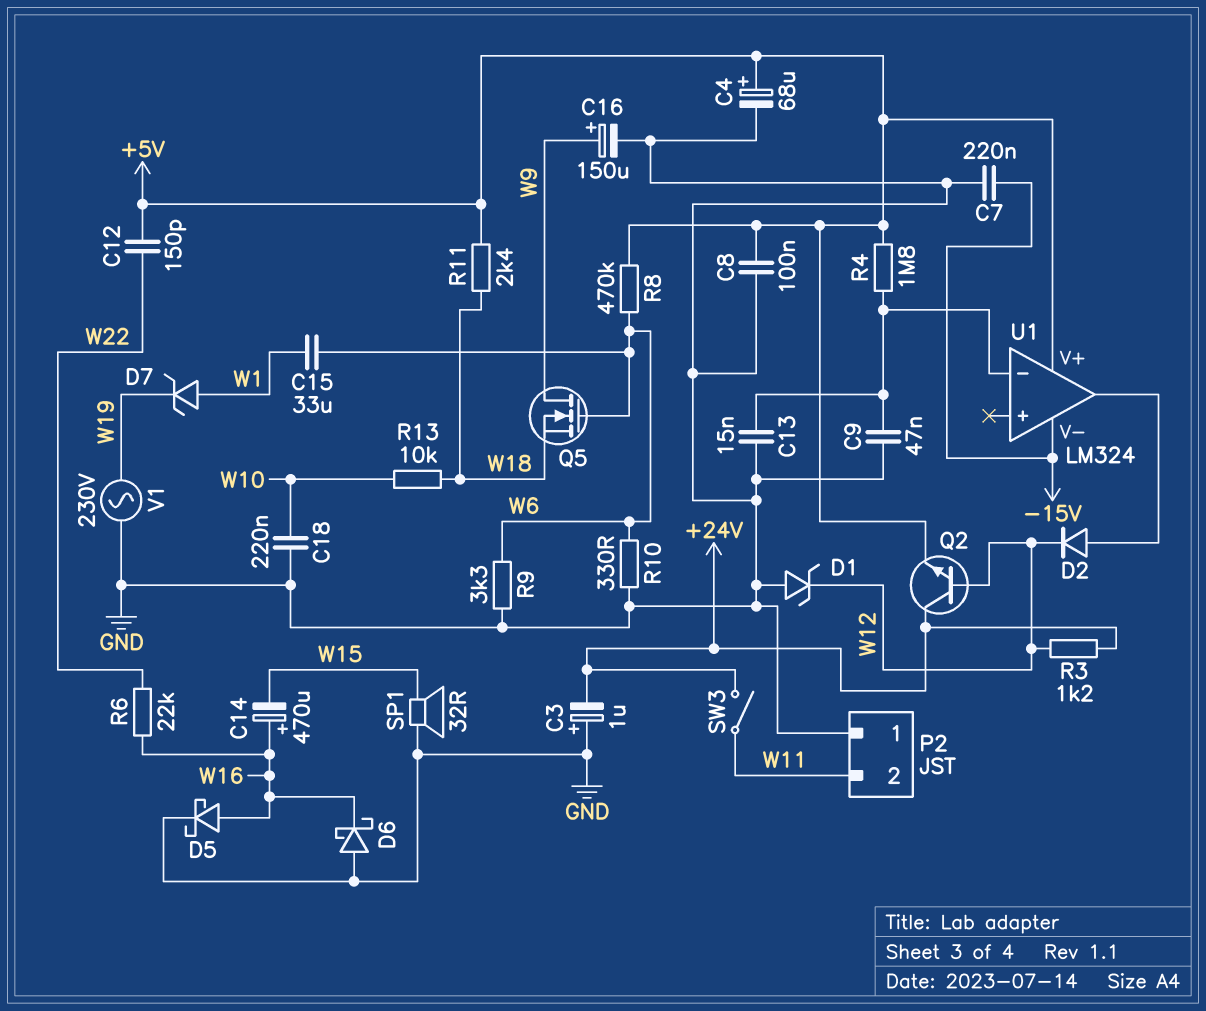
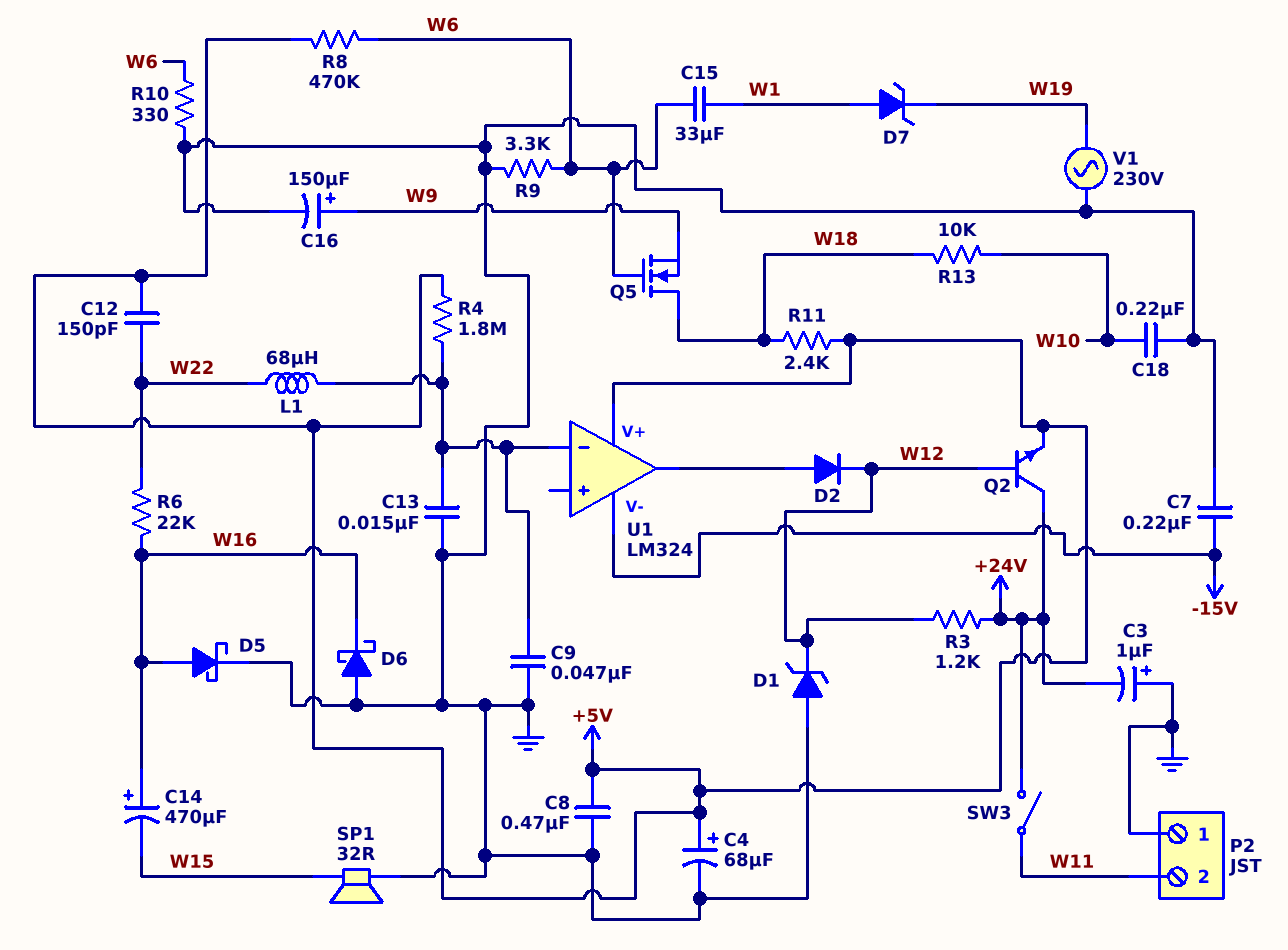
C8: 100nF (+5V, GND) -> 470nF (+5V, GND)
L1: none -> 68uH (U1/in-, W22)
Q5: NMOS (G W6, D W9, S W18) -> NMOS (G W6, D W18, S W9)

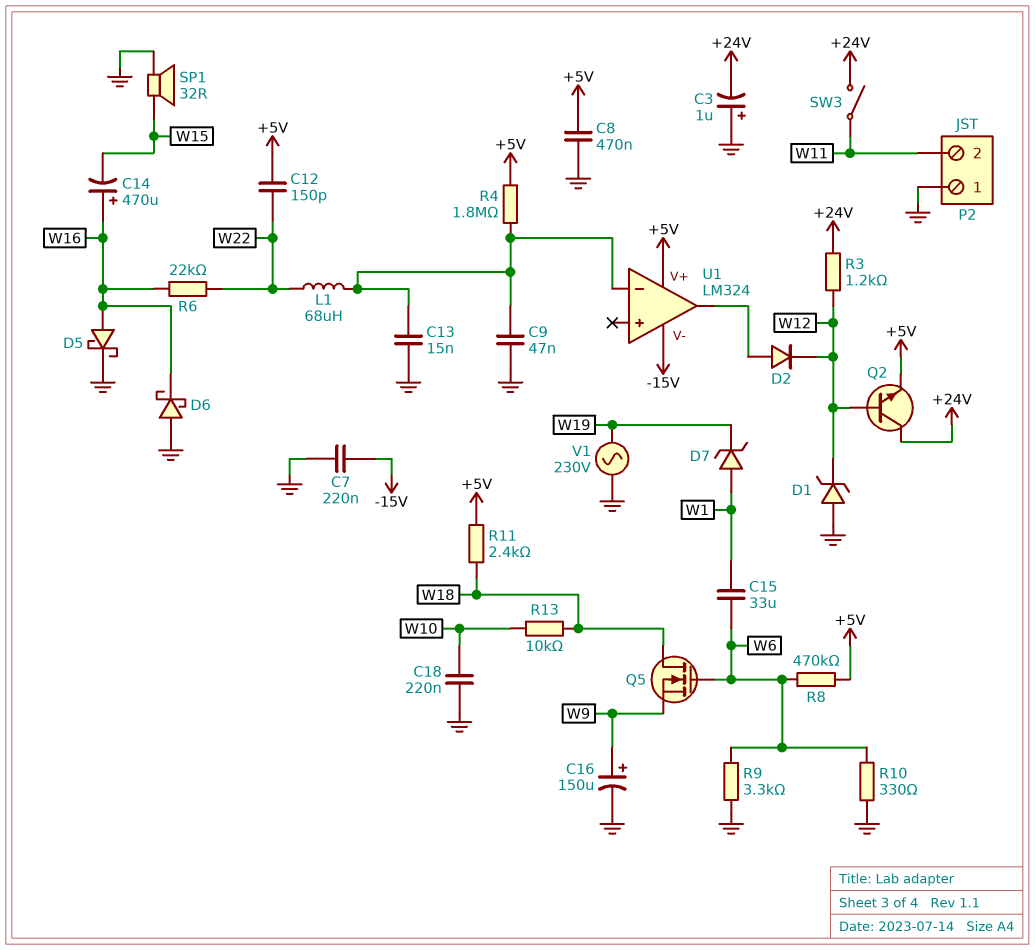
C4: 68uF (plus +5V, minus GND) -> none

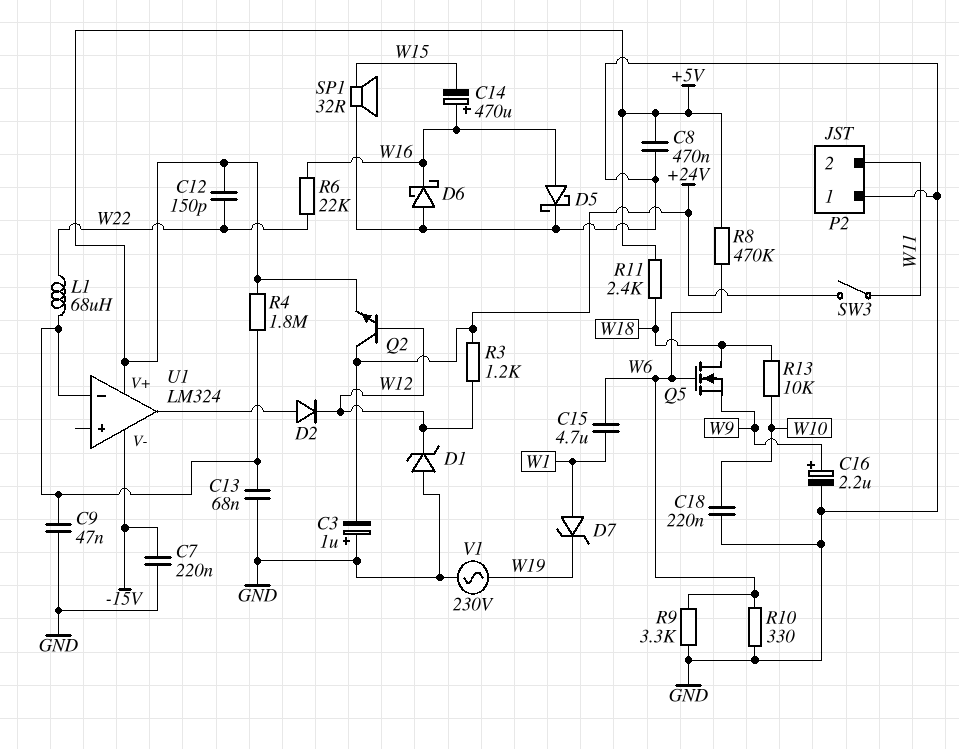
C13: 15nF (GND, U1/in-) -> 68nF (GND, U1/in-)
C15: 33uF (W1, W6) -> 4.7uF (W1, W6)
C16: 150uF (plus W9, minus GND) -> 2.2uF (plus W9, minus GND)

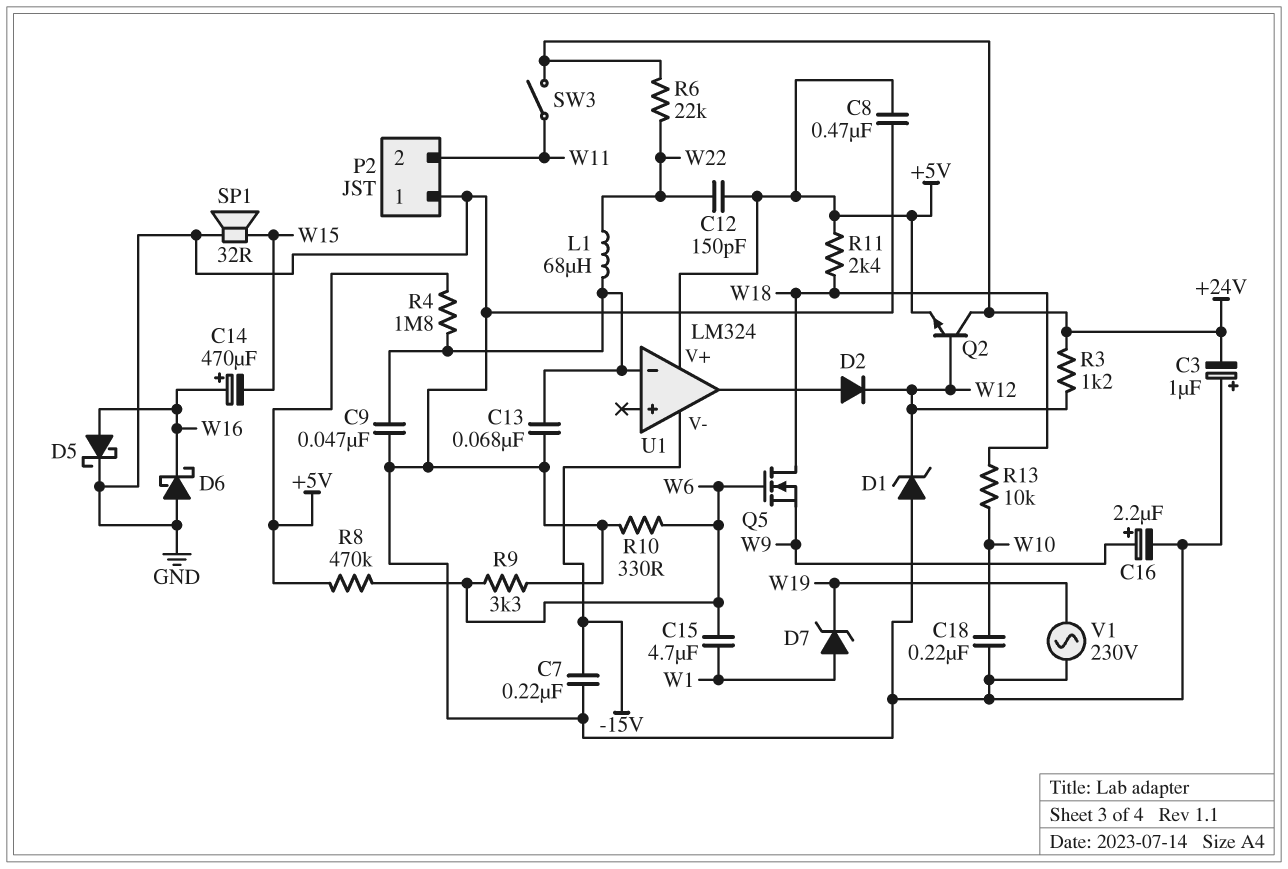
R6: 22k (W16, W22) -> 22k (+24V, W22)

